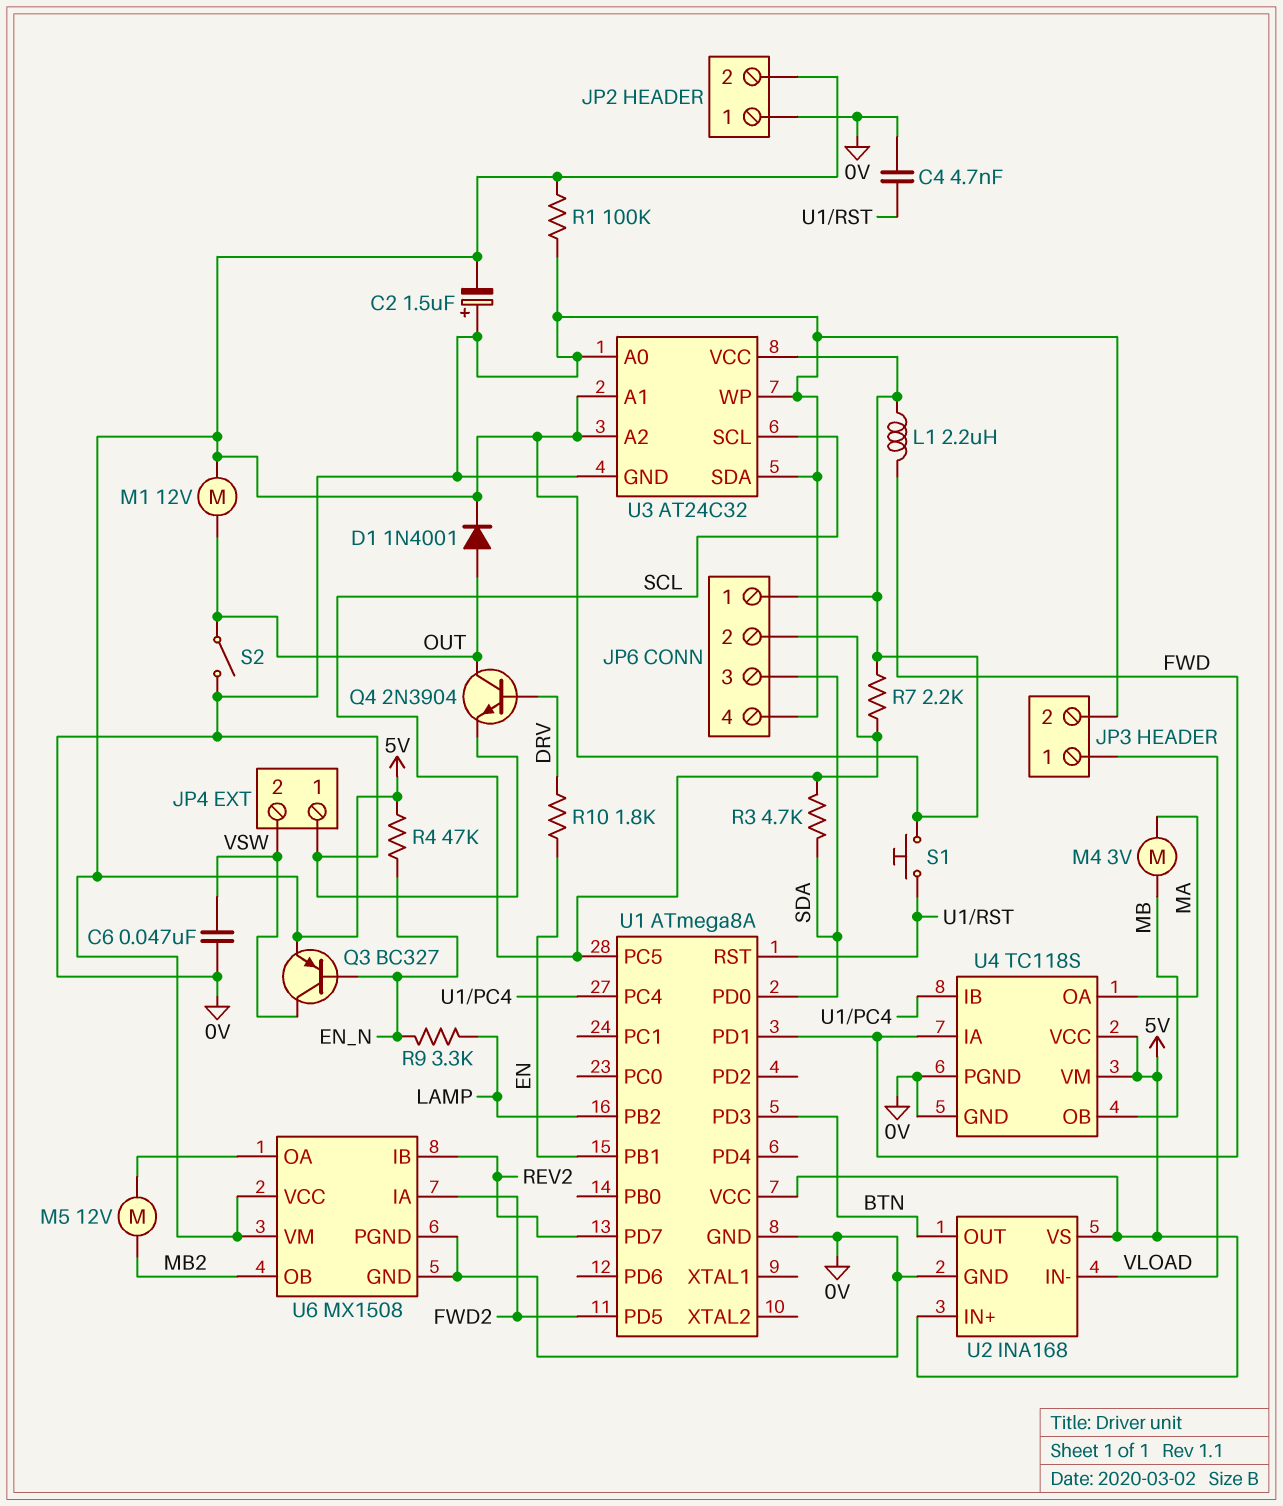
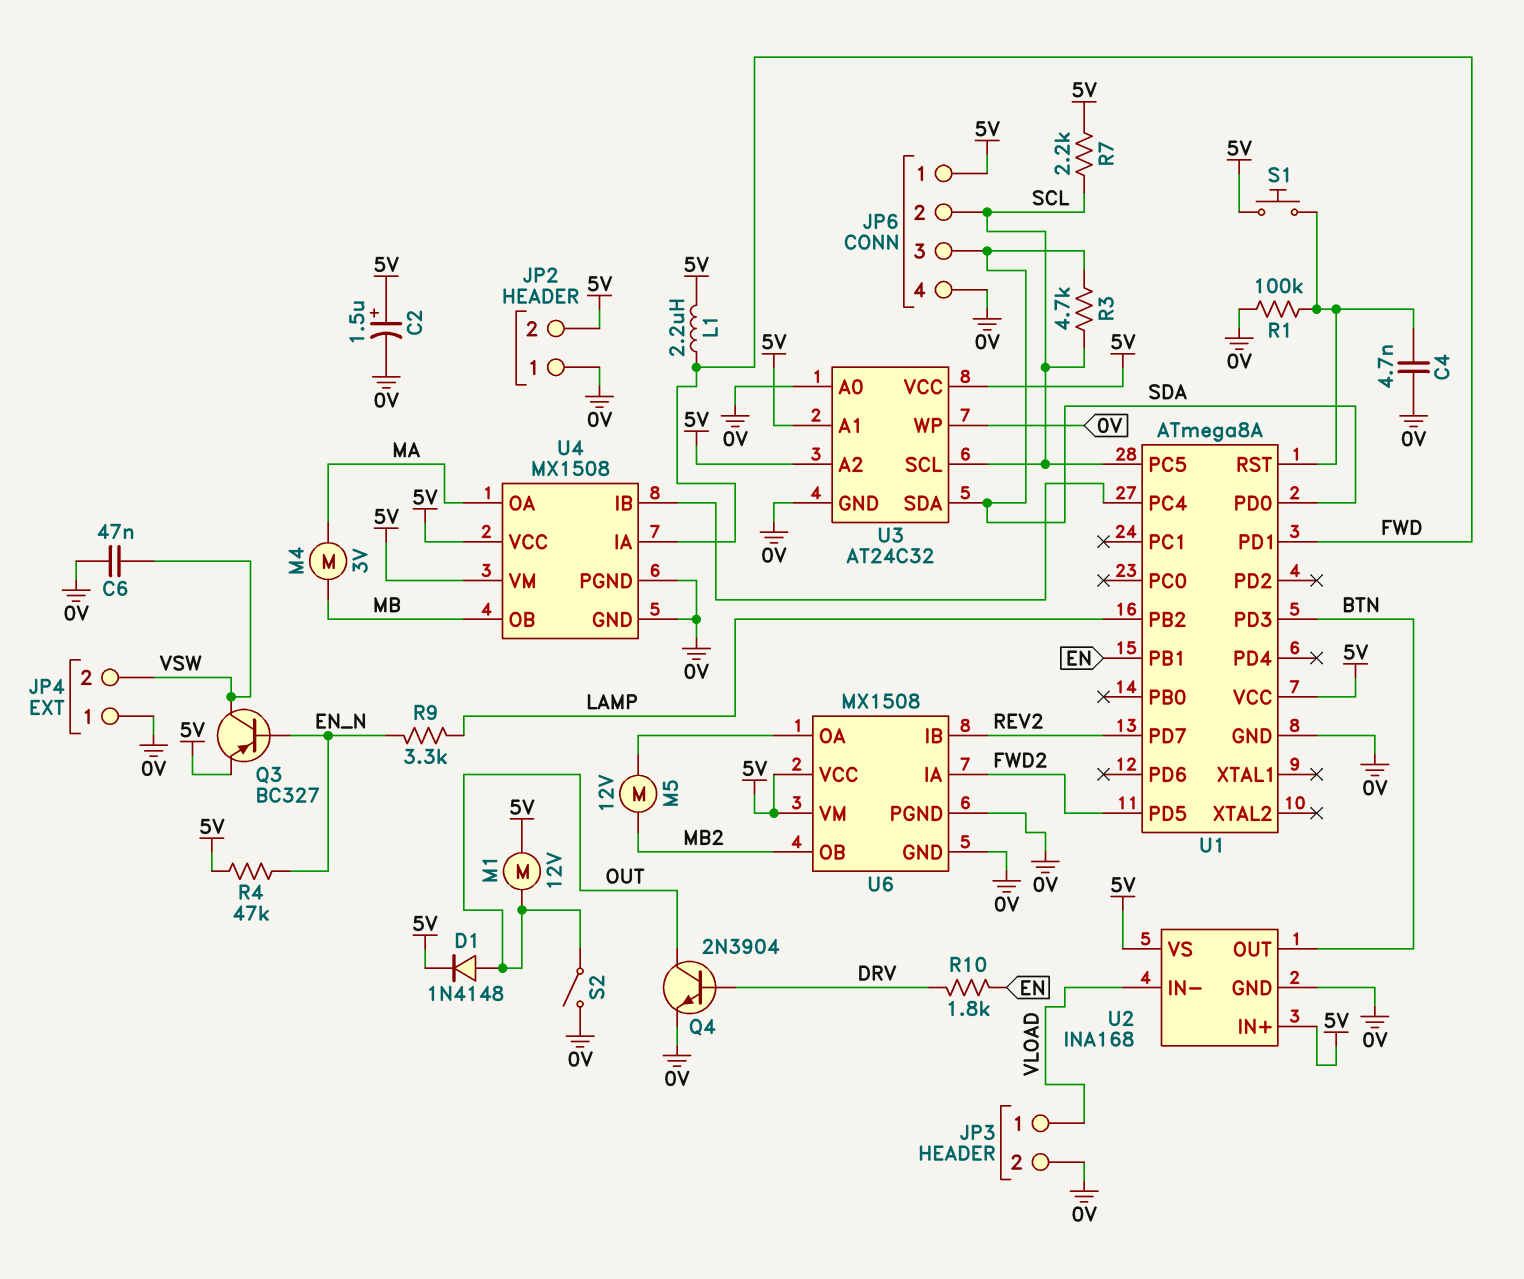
C2: 1.5uF (plus 0V, minus 5V) -> 1.5uF (plus 5V, minus 0V)
D1: diode 1N4001 (A OUT, K 5V) -> diode 1N4148 (A OUT, K 5V)
R1: 100k (0V, 5V) -> 100k (0V, U1/RST)
U3 pin SDA: 0V -> SDA
U4: TC118S -> MX1508

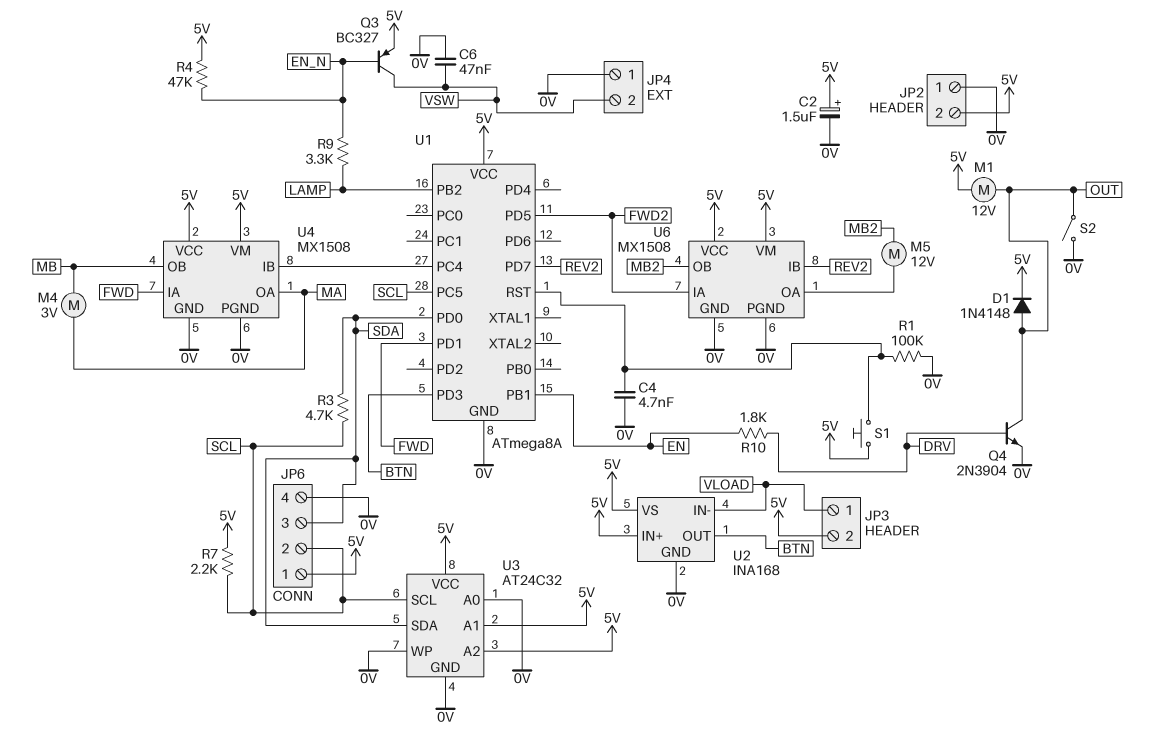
JP3 pin 2: 0V -> 5V
L1: 2.2uH (5V, FWD) -> none

